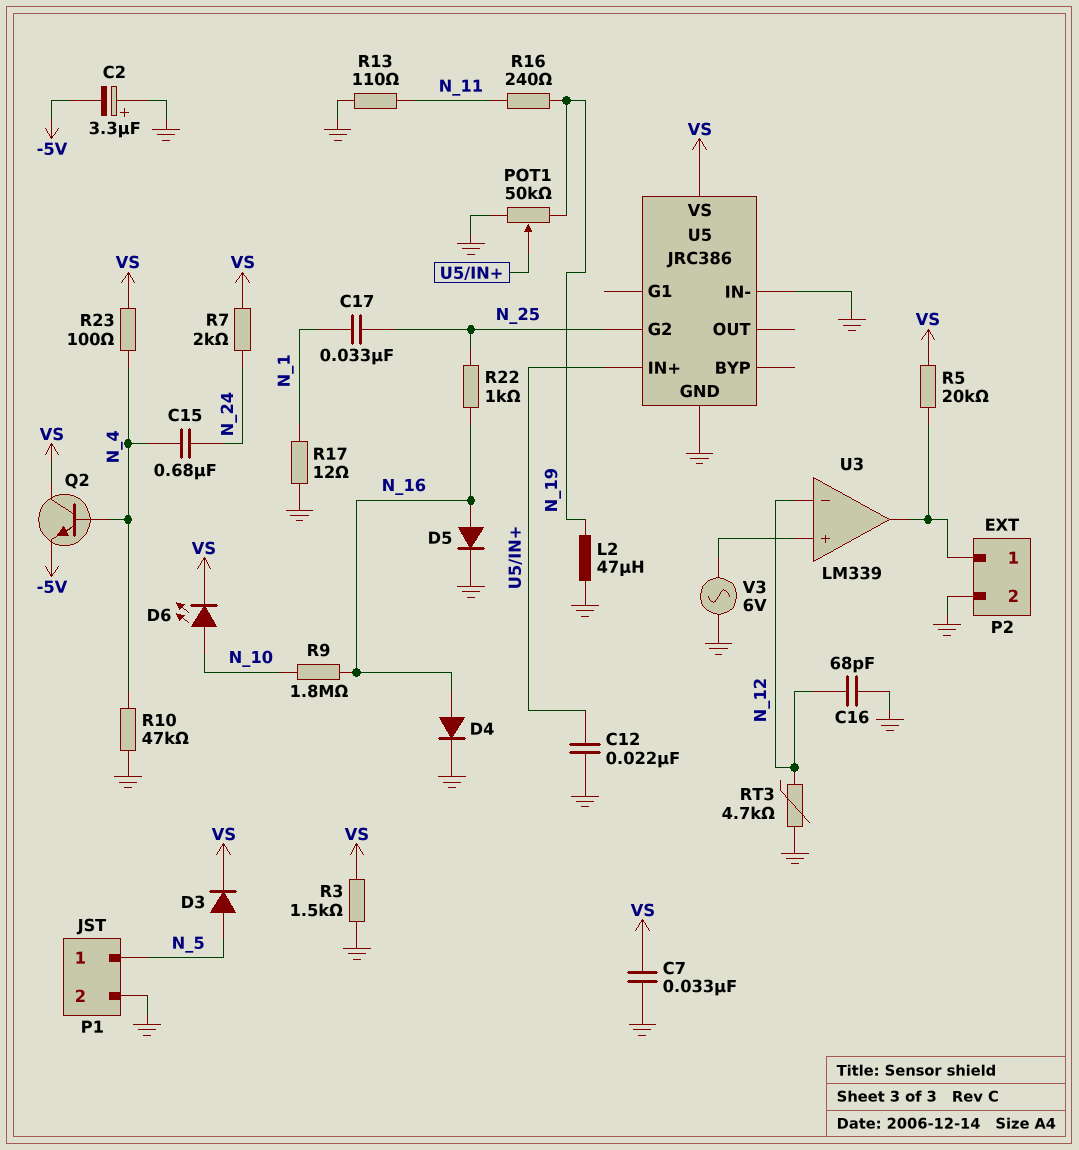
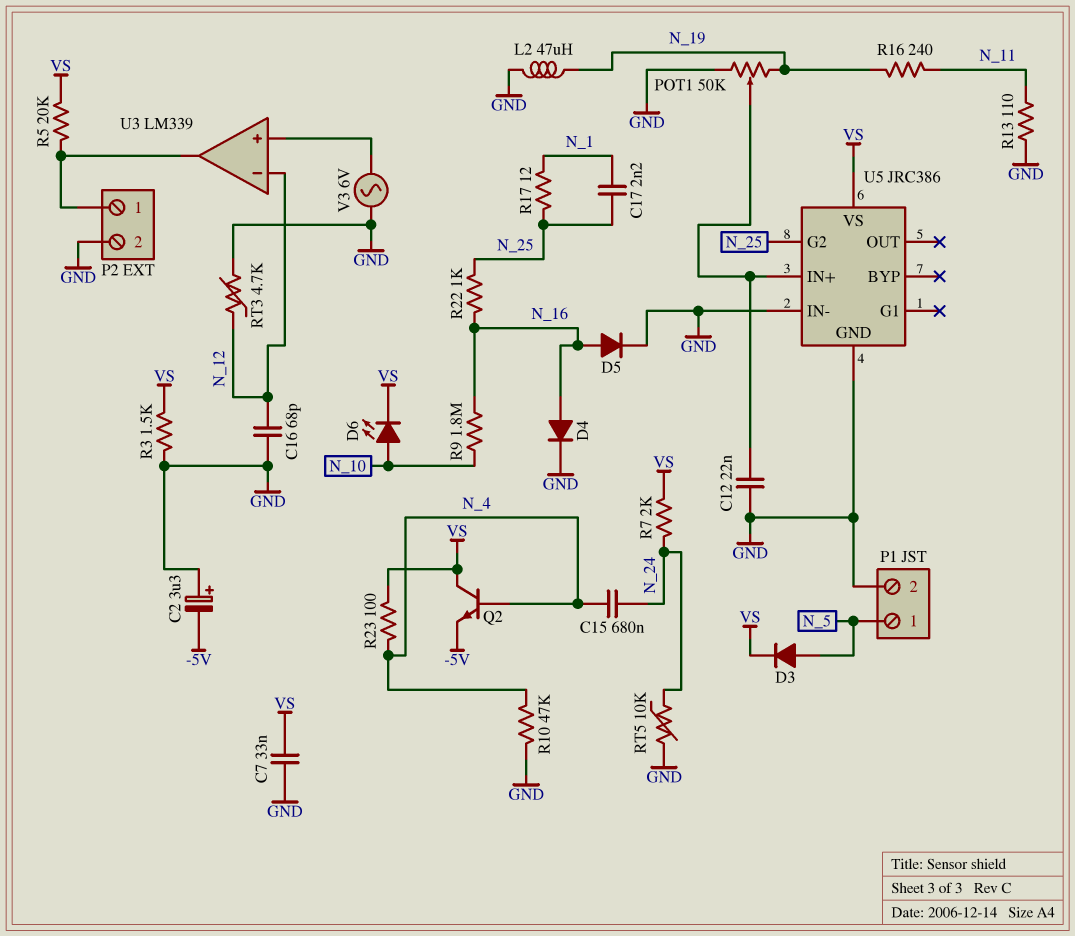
C17: 33nF (N_1, N_25) -> 2.2nF (N_1, N_25)
R17: 12 (GND, N_1) -> 12 (N_1, N_25)
RT5: none -> 10k (GND, N_24)

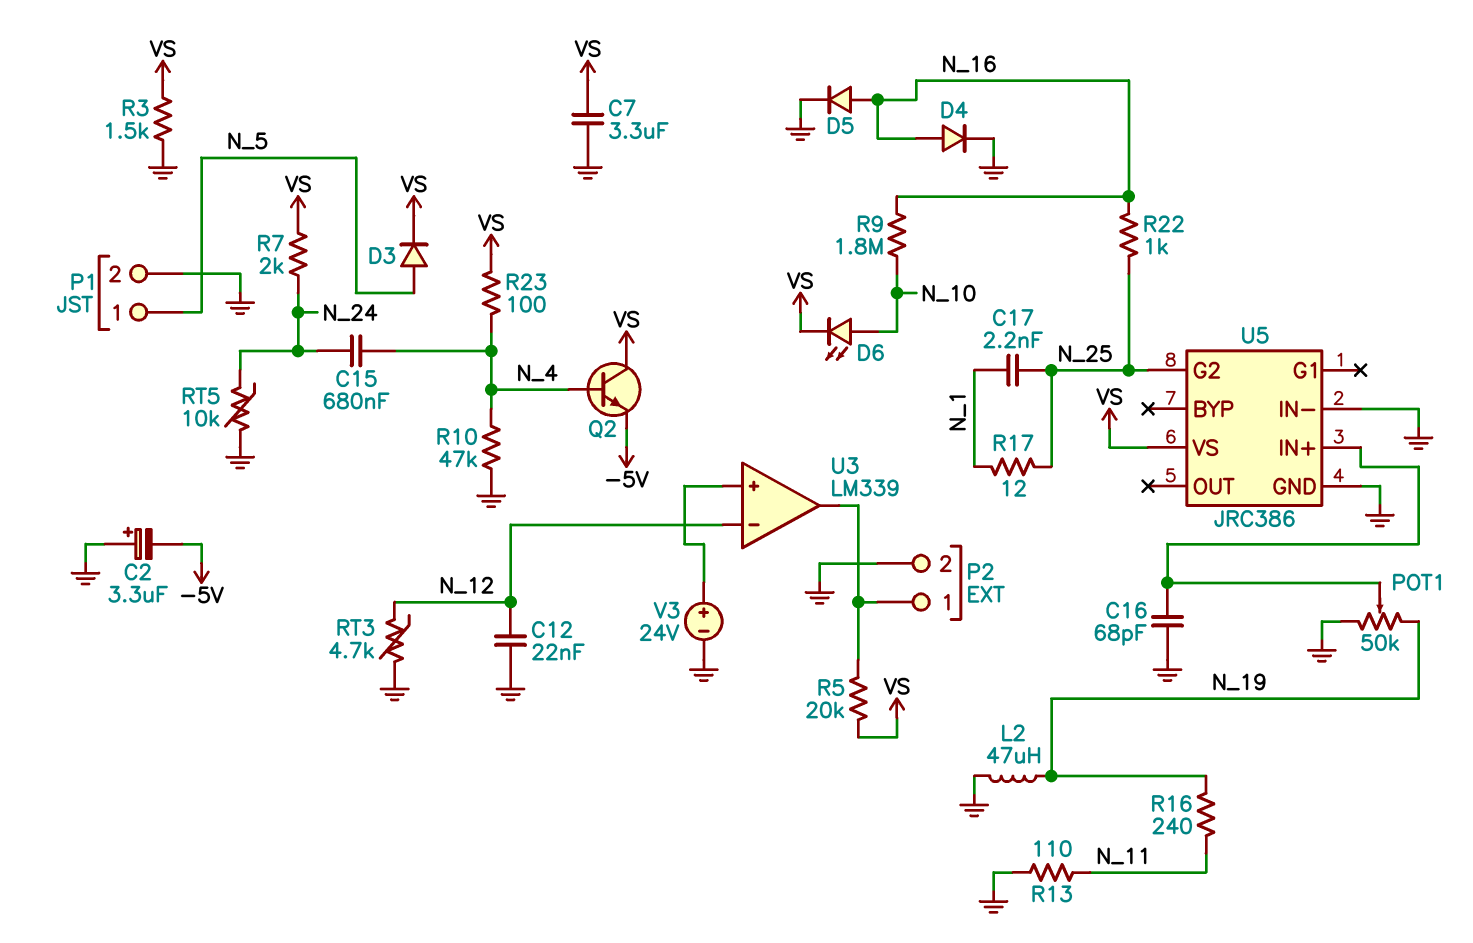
C7: 33nF (GND, VS) -> 3.3uF (GND, VS)
C12: 22nF (GND, U5/IN+) -> 22nF (GND, N_12)
C16: 68pF (GND, N_12) -> 68pF (GND, U5/IN+)
V3: AC 6V (GND, U3/in+) -> 24V (plus U3/in+, minus GND)

